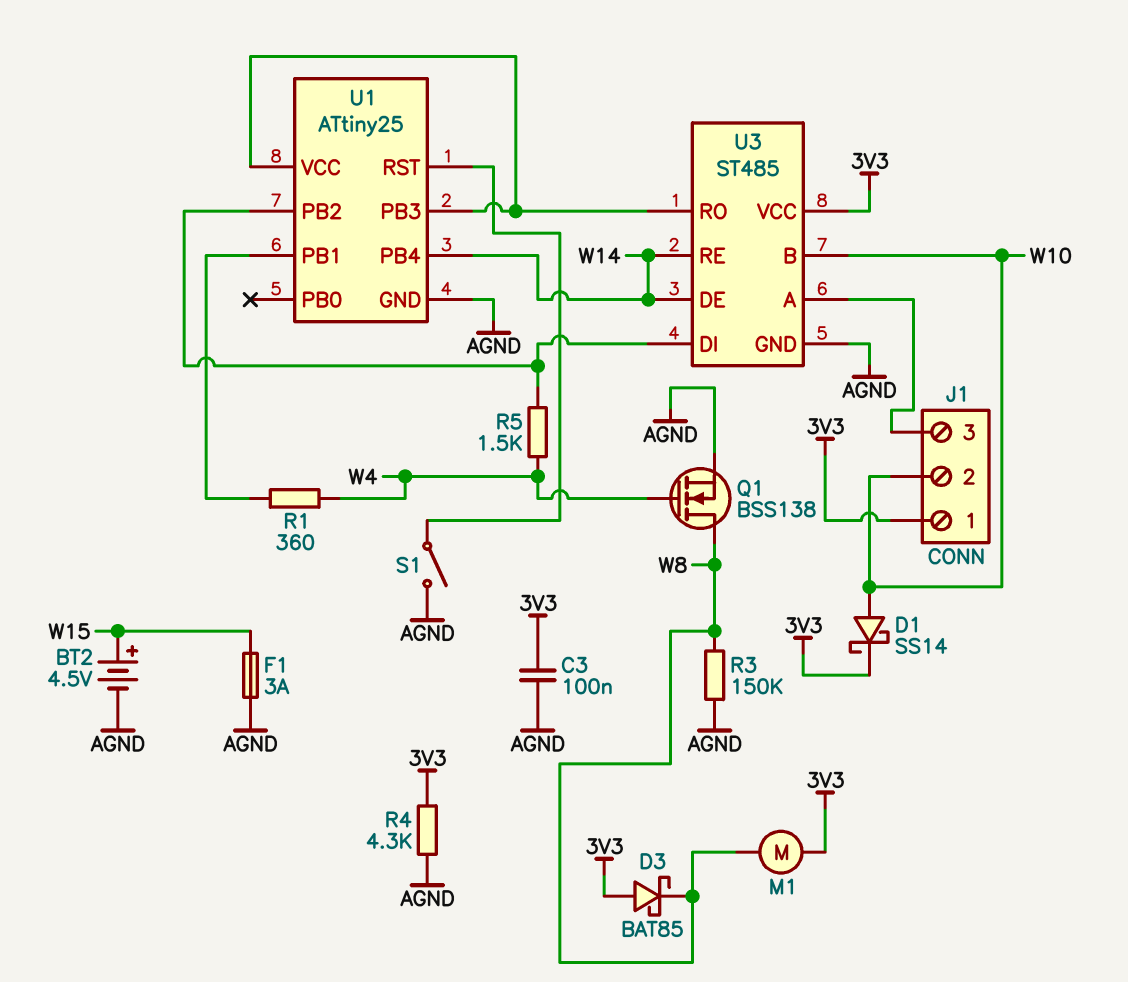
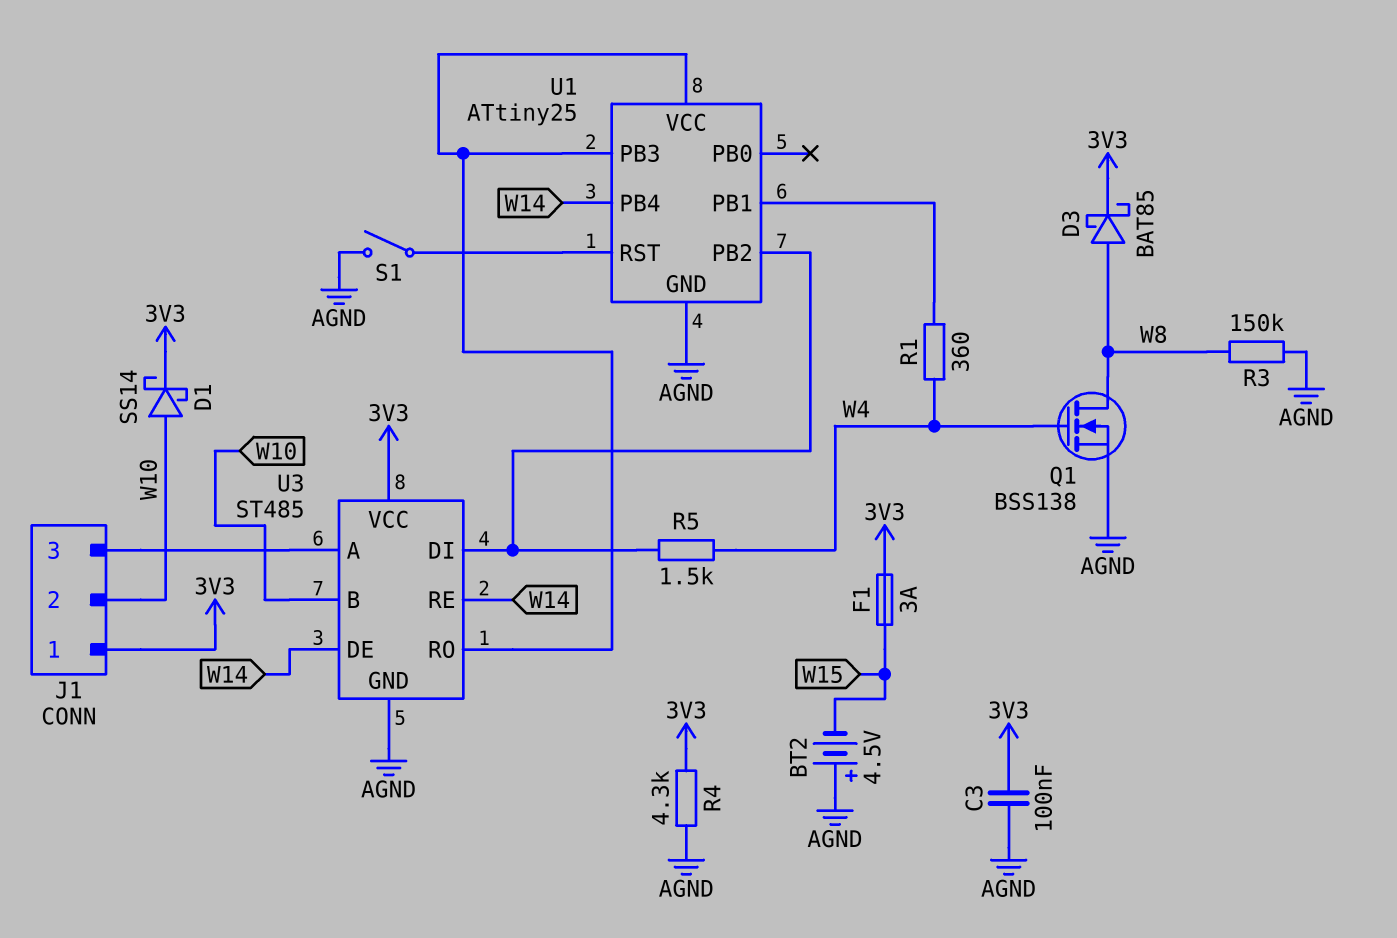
BT2: 4.5V (plus W15, minus AGND) -> 4.5V (plus AGND, minus W15)
D3: schottky BAT85 (A 3V3, K W8) -> schottky BAT85 (A W8, K 3V3)
F1: 3A (AGND, W15) -> 3A (3V3, W15)
M1: motor (3V3, W8) -> none

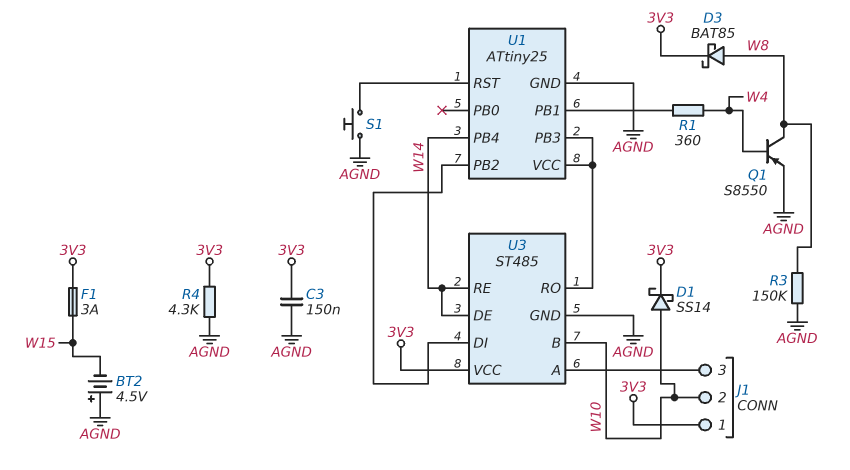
C3: 100nF (3V3, AGND) -> 150nF (3V3, AGND)
Q1: NMOS BSS138 (G W4, D W8, S AGND) -> PNP S8550 (B W4, C W8, E AGND)
R5: 1.5k (U1/PB2, W4) -> none
S1: switch (AGND, U1/RST) -> button (AGND, U1/RST)

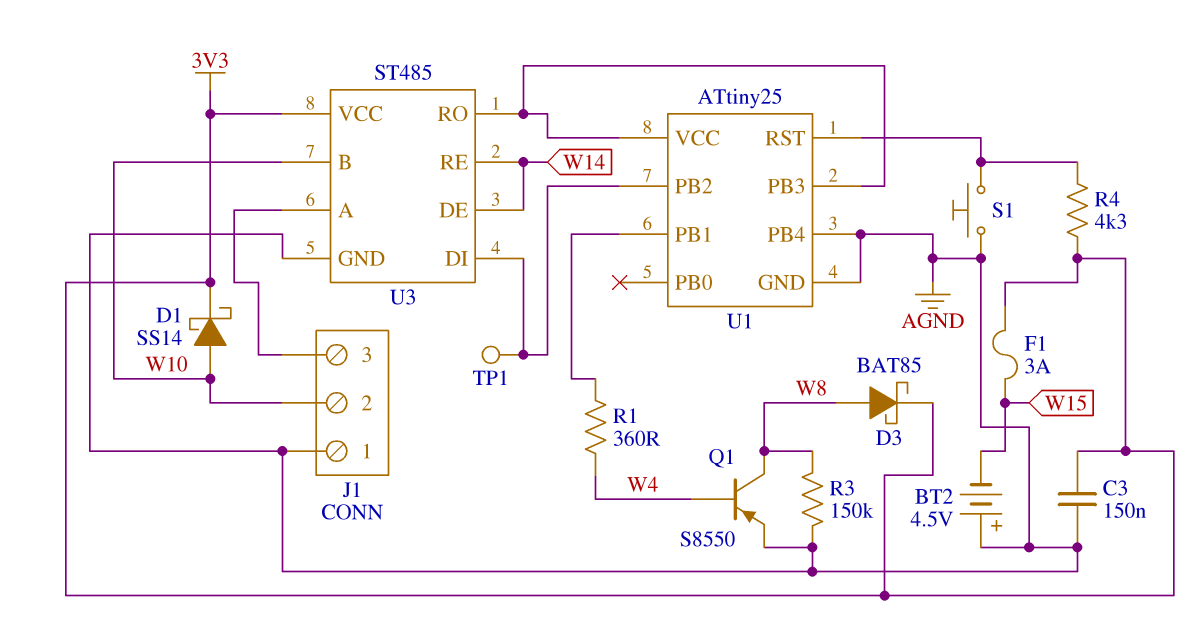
J1 pin 1: 3V3 -> AGND
R4: 4.3k (3V3, AGND) -> 4.3k (3V3, U1/RST)
TP1: none -> test point (U1/PB2)
U1 pin PB4: W14 -> AGND

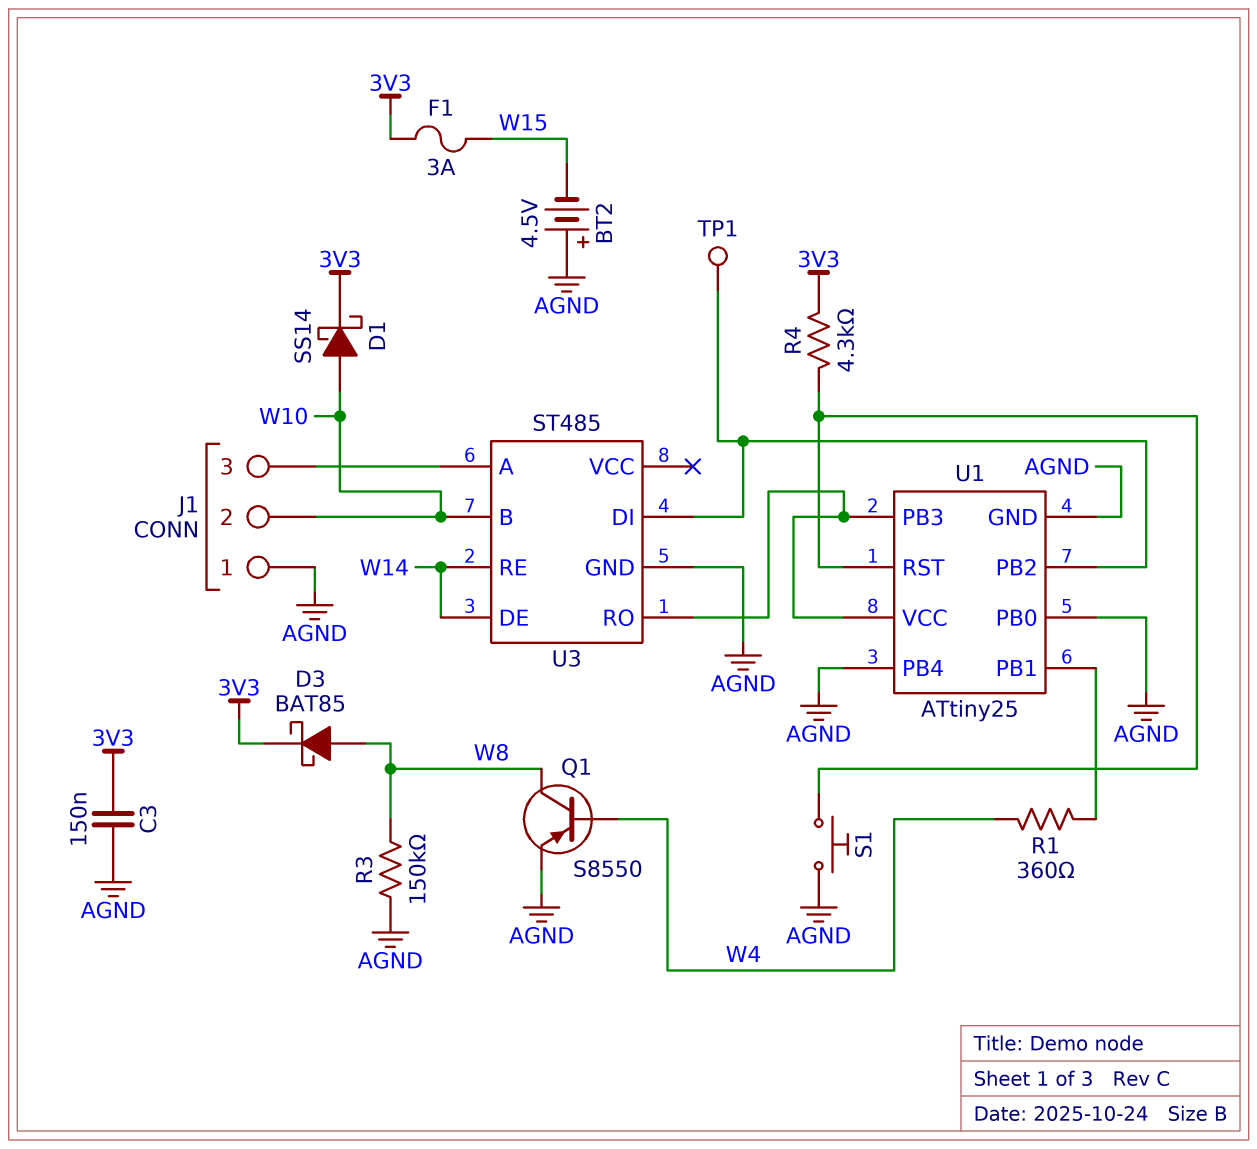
U1 pin PB0: none -> AGND
U3 pin VCC: 3V3 -> none

